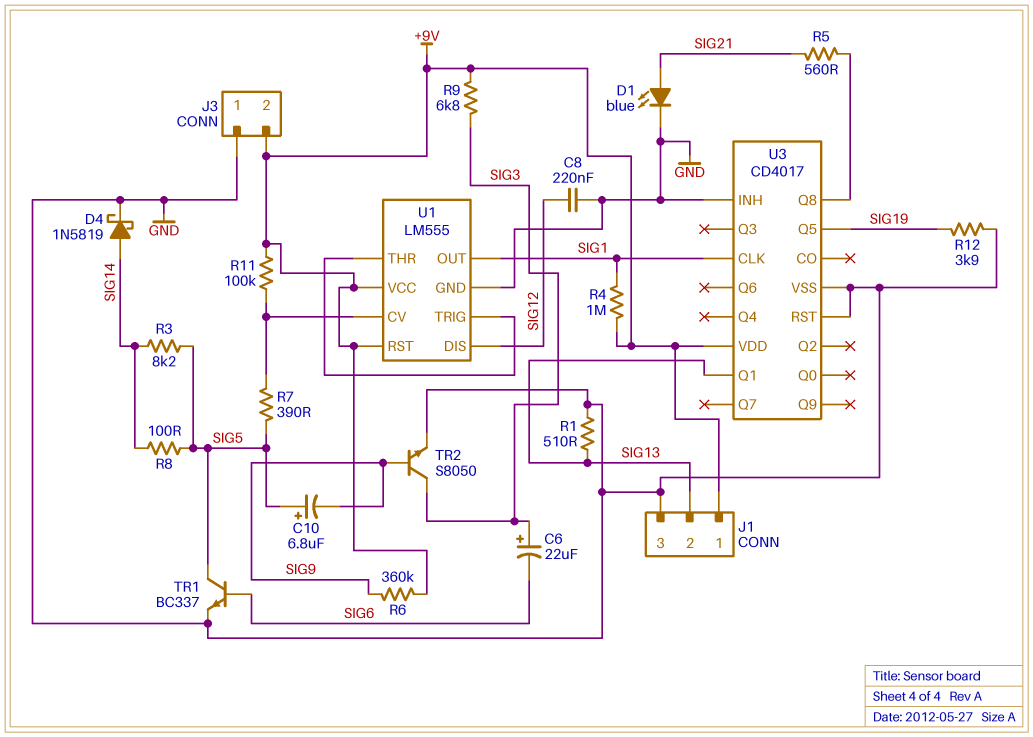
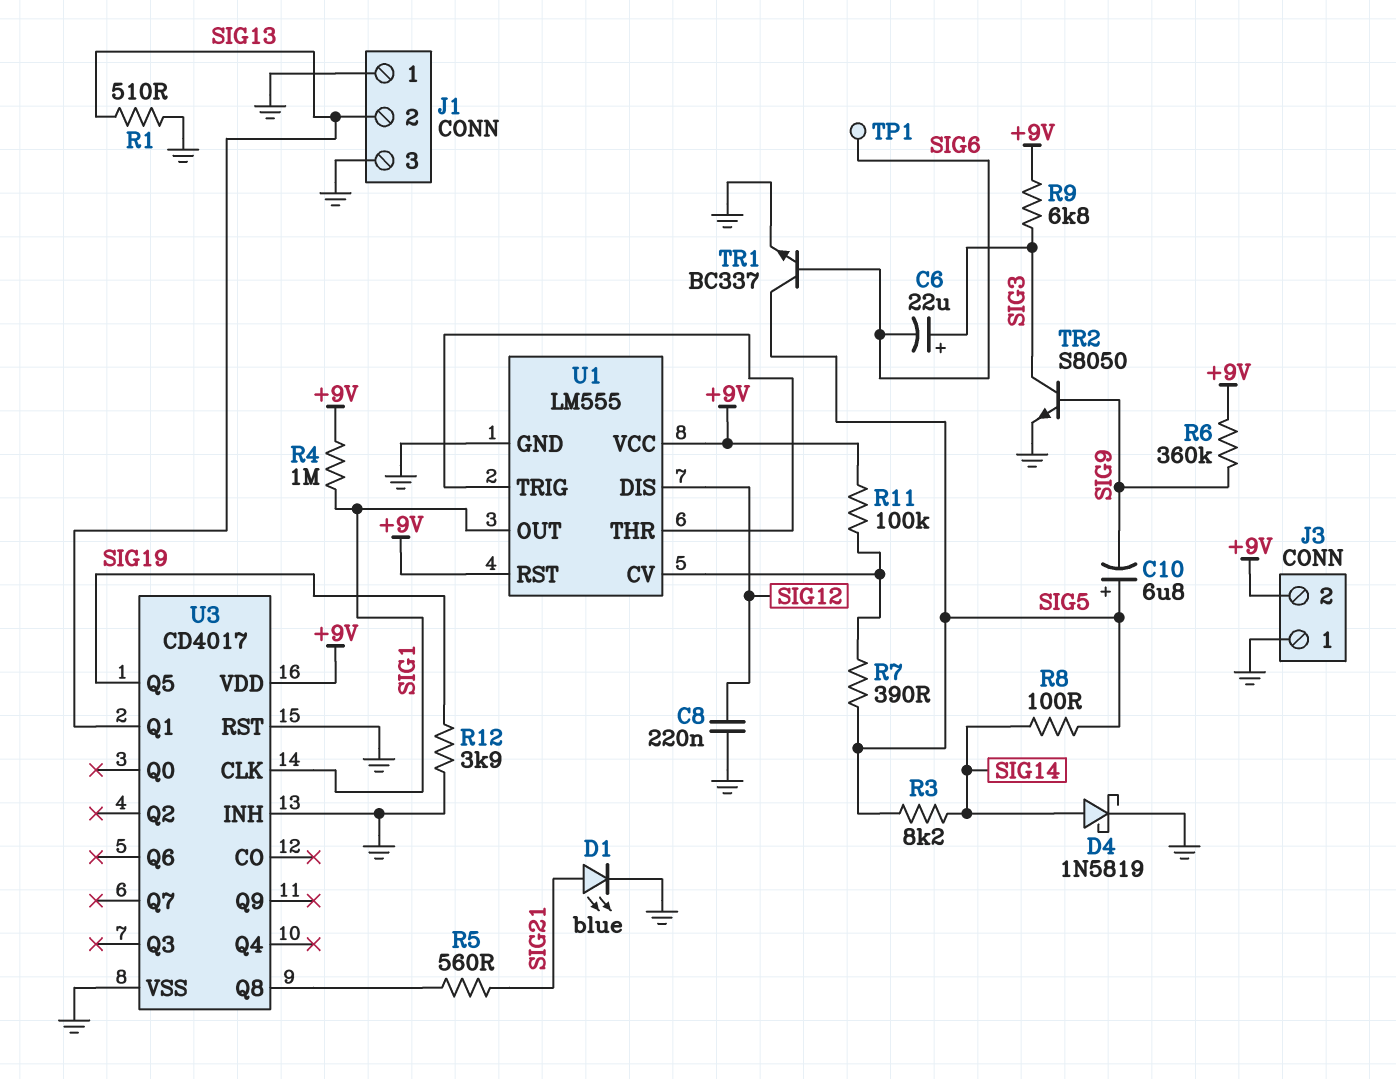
J1 pin 1: +9V -> GND
TP1: none -> test point (SIG6)

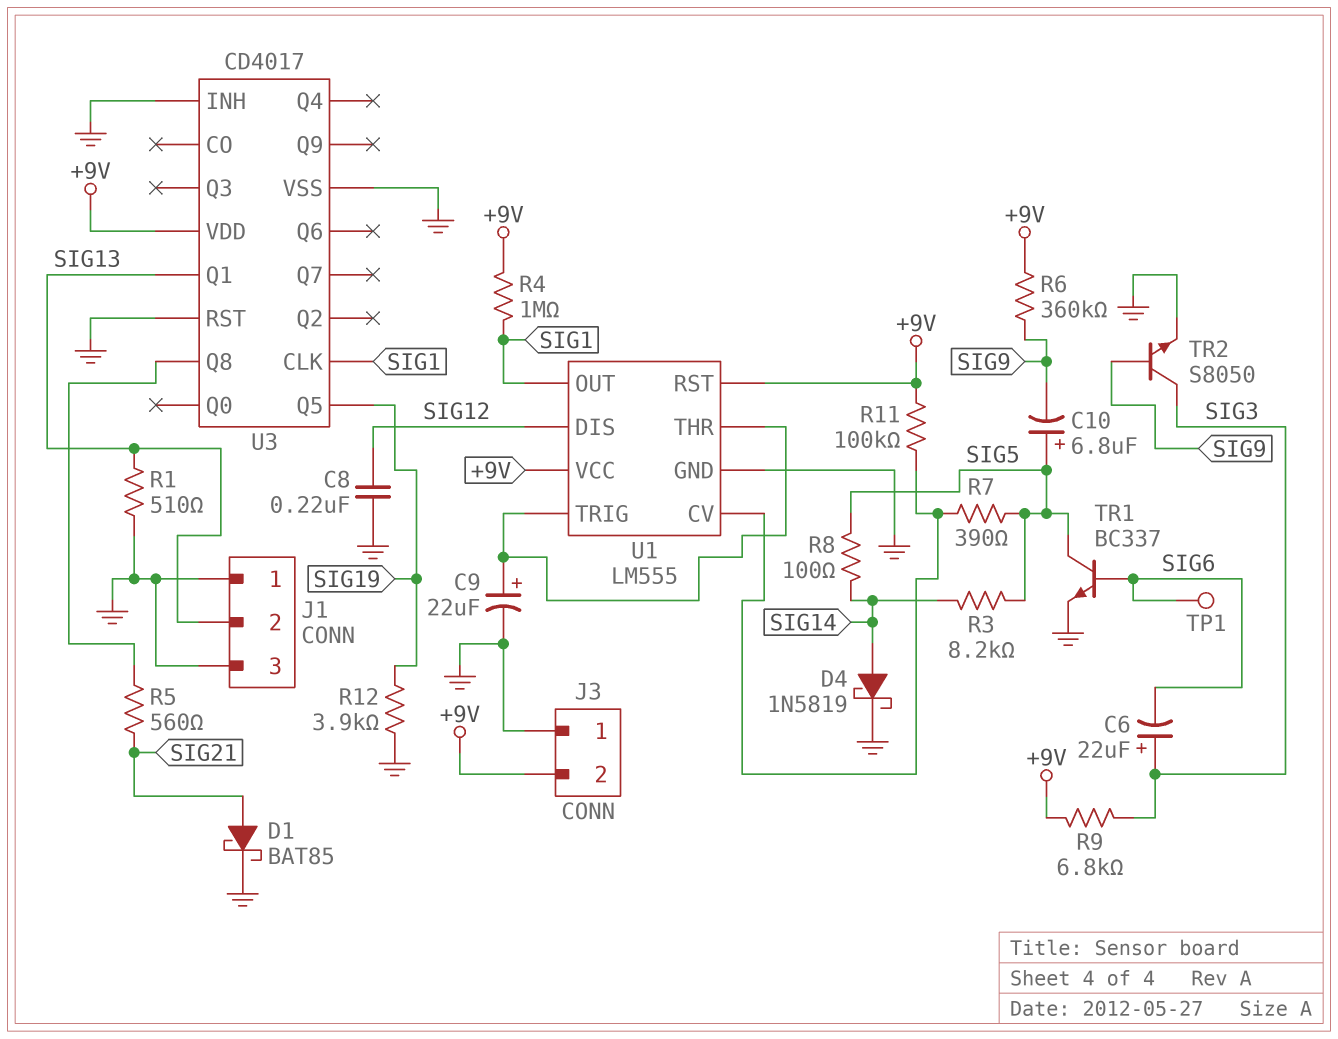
C9: none -> 22uF (plus U1/THR, minus GND)
D1: LED blue (A SIG21, K GND) -> schottky BAT85 (A SIG21, K GND)

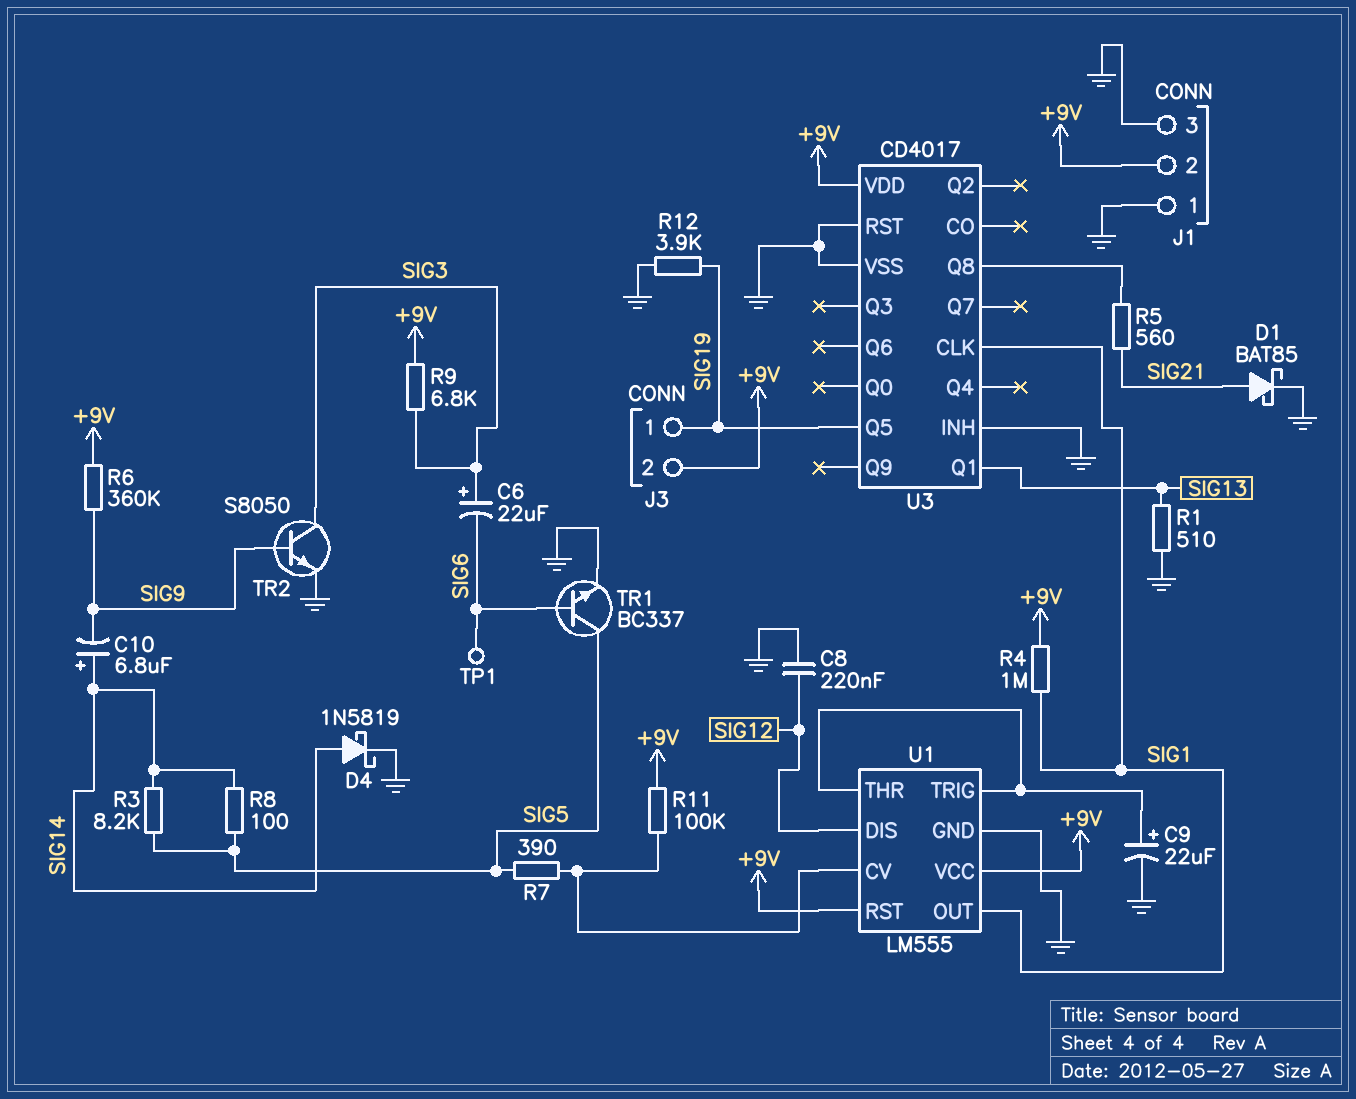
C10: 6.8uF (plus SIG5, minus SIG9) -> 6.8uF (plus SIG14, minus SIG9)
J1 pin 2: SIG13 -> +9V
J3 pin 1: GND -> SIG19

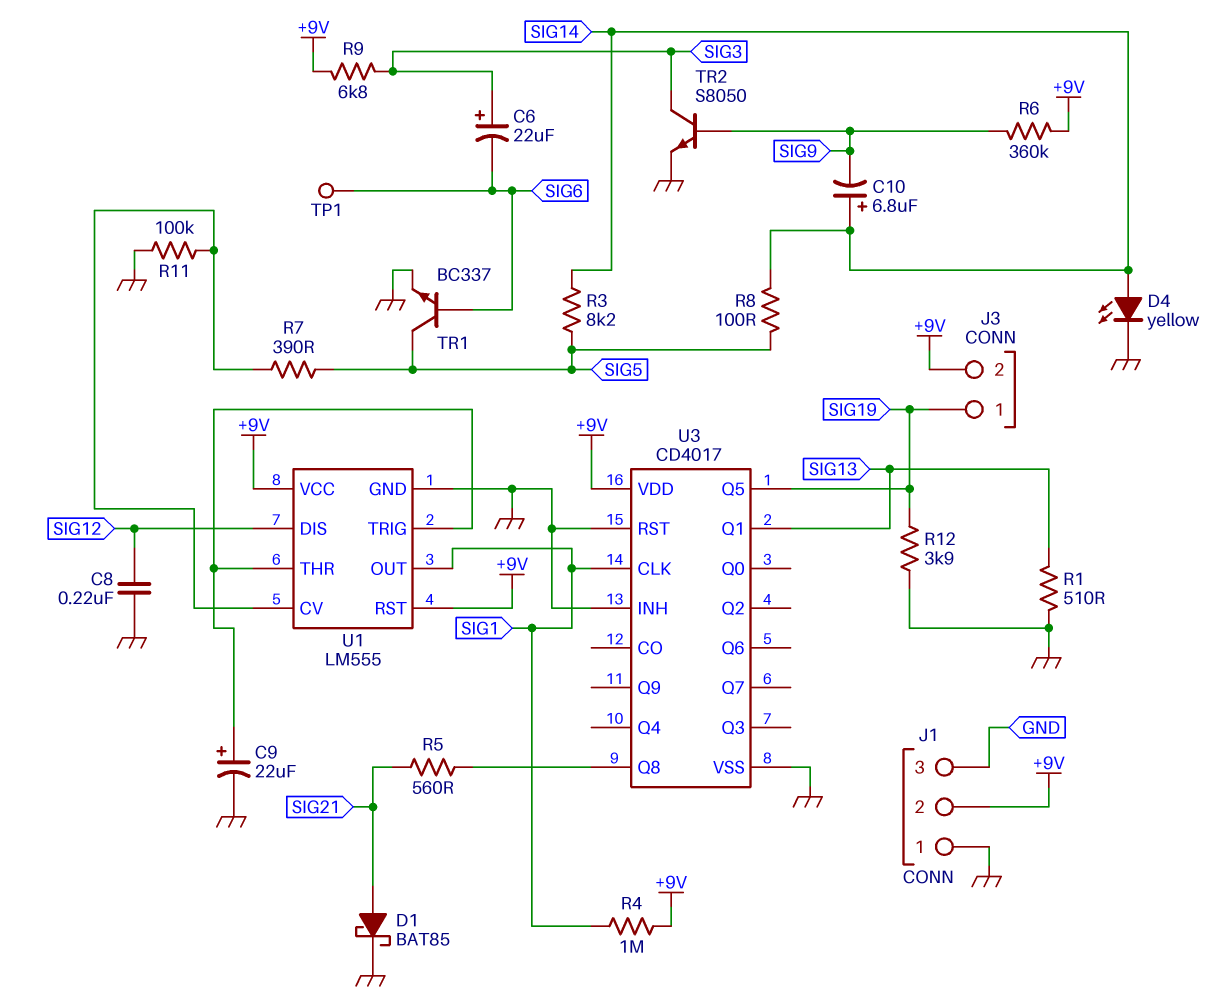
D4: schottky 1N5819 (A SIG14, K GND) -> LED yellow (A SIG14, K GND)
R11: 100k (+9V, U1/CV) -> 100k (GND, U1/CV)

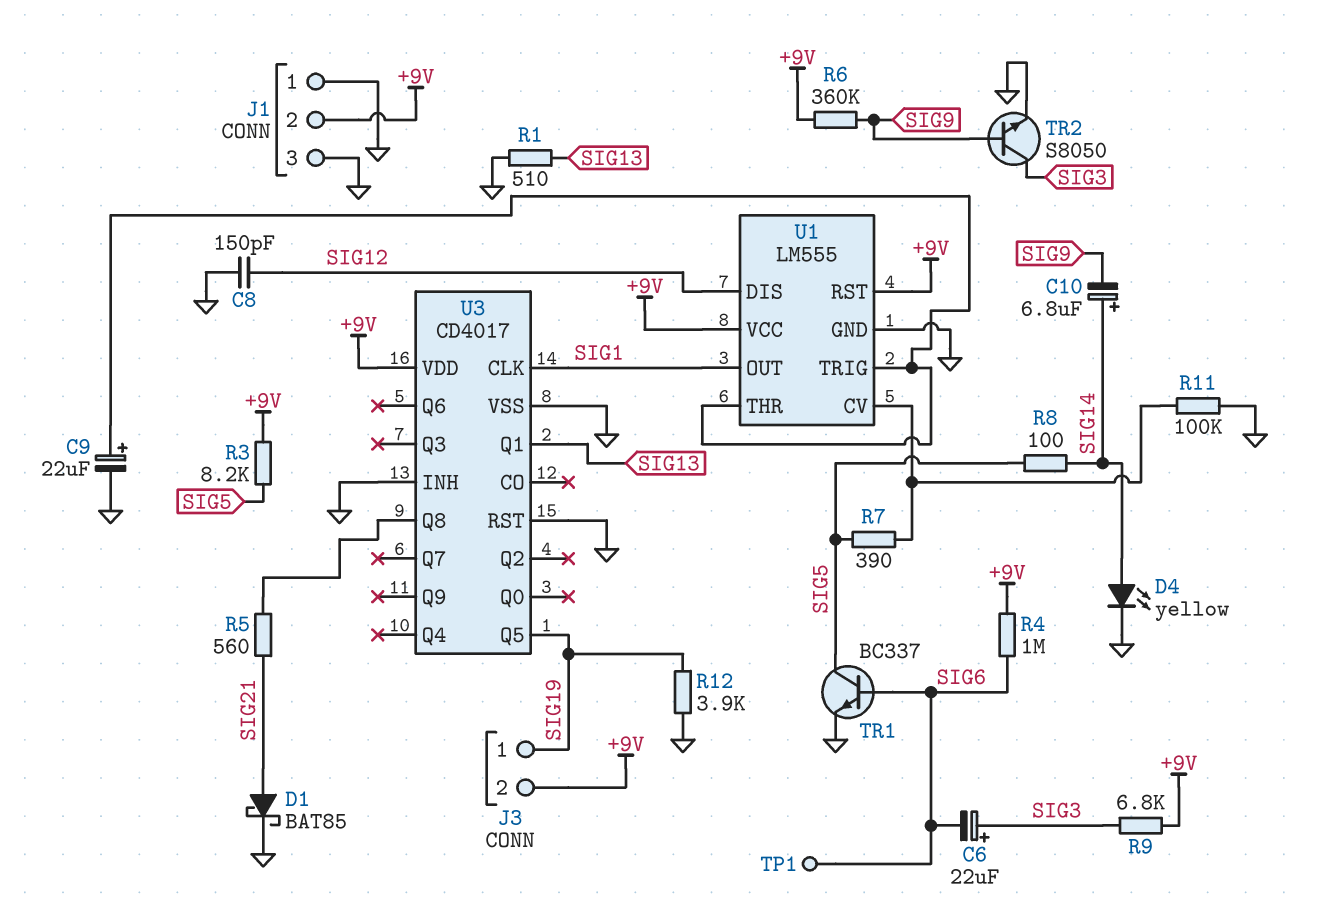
C8: 220nF (GND, SIG12) -> 150pF (GND, SIG12)
R3: 8.2k (SIG5, SIG14) -> 8.2k (+9V, SIG5)
R4: 1M (+9V, SIG1) -> 1M (+9V, SIG6)

